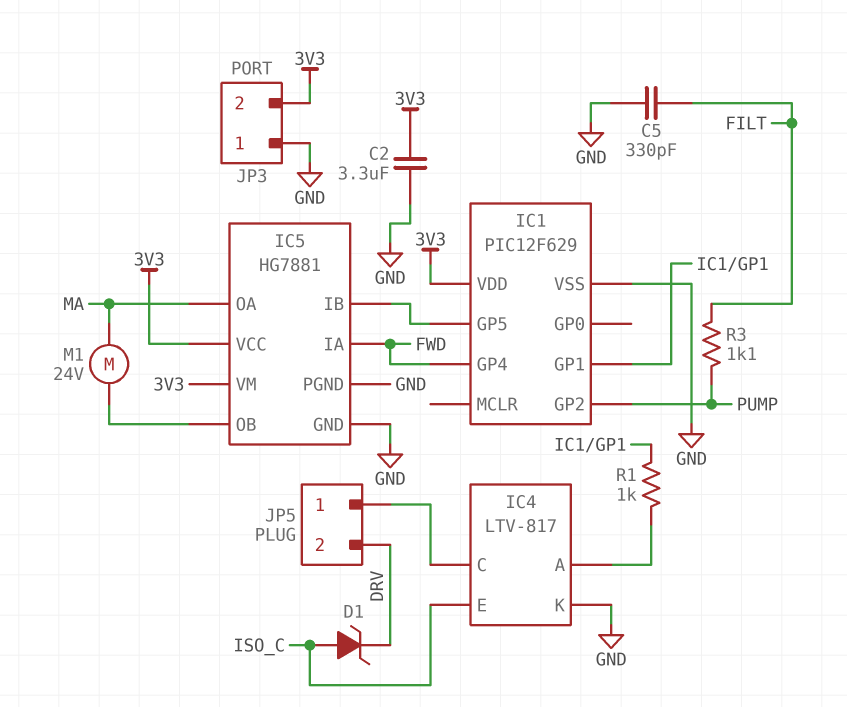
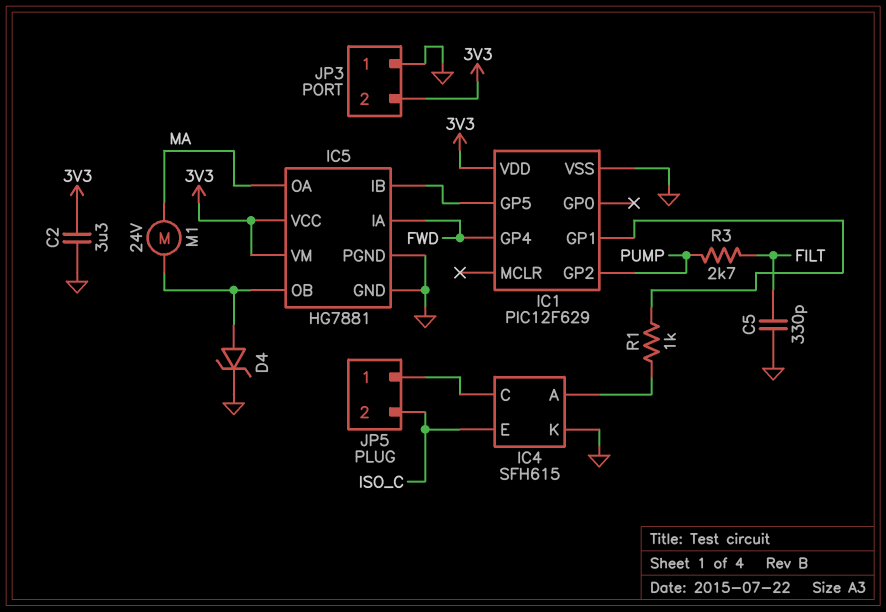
D1: zener (A ISO_C, K DRV) -> none
D4: none -> zener (A IC5/OB, K GND)
IC4: LTV-817 -> SFH615
JP5 pin 2: DRV -> ISO_C
R3: 1.1k (FILT, PUMP) -> 2.7k (FILT, PUMP)

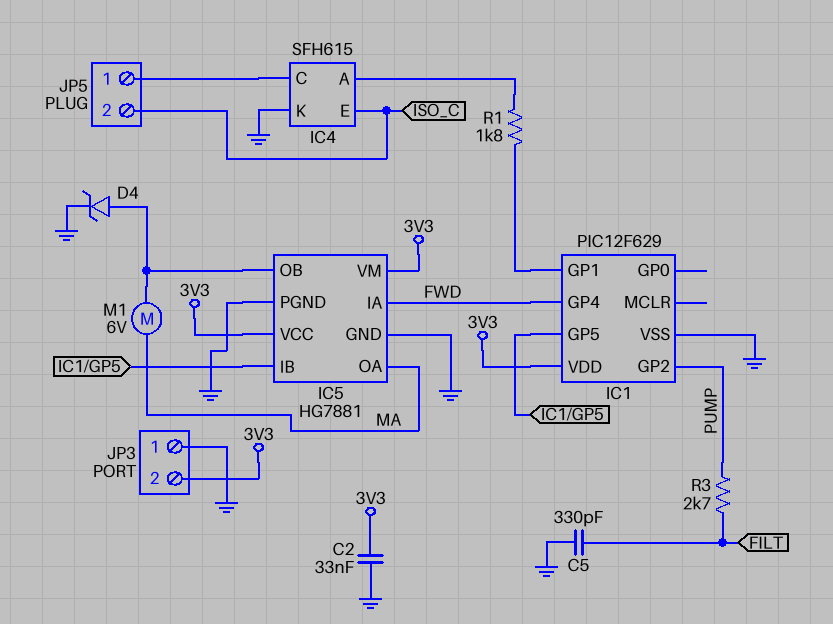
C2: 3.3uF (3V3, GND) -> 33nF (3V3, GND)
M1: motor 24V (IC5/OB, MA) -> motor 6V (IC5/OB, MA)
R1: 1k (IC1/GP1, IC4/A) -> 1.8k (IC1/GP1, IC4/A)

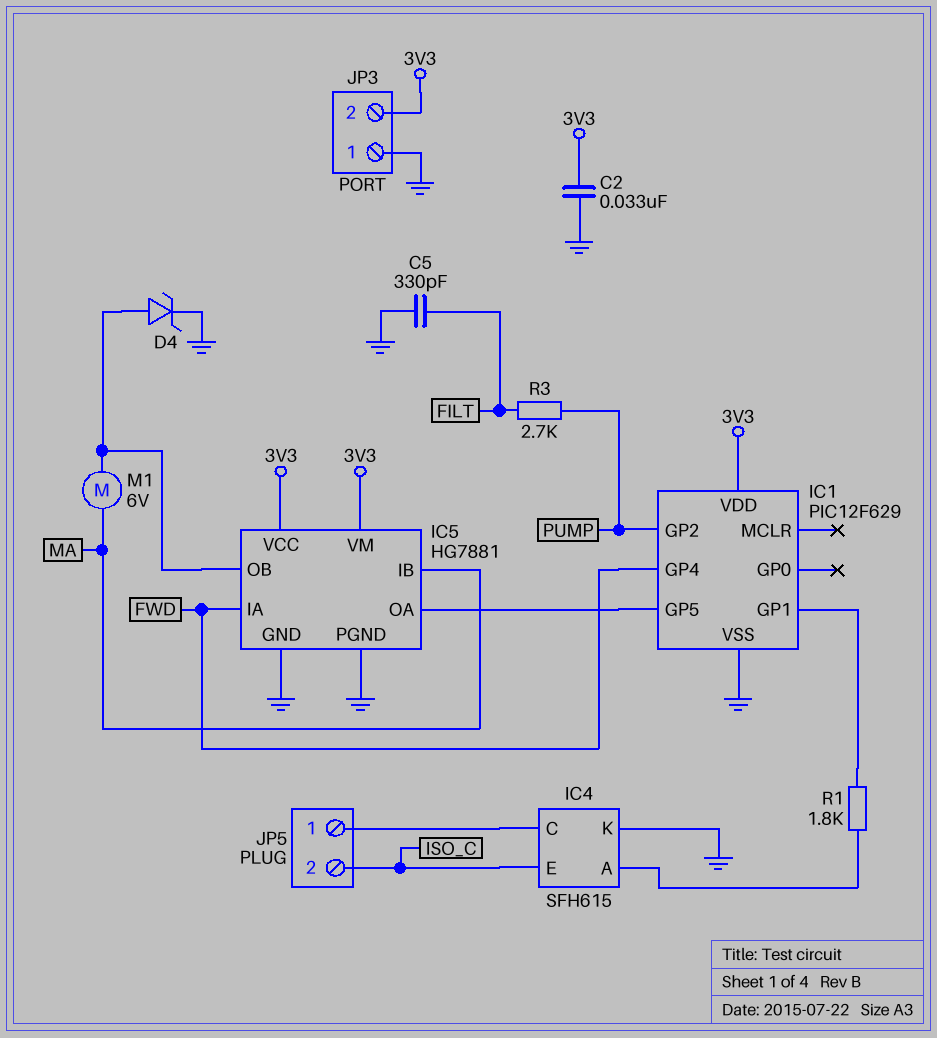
IC5 pin IB: IC1/GP5 -> MA
IC5 pin OA: MA -> IC1/GP5

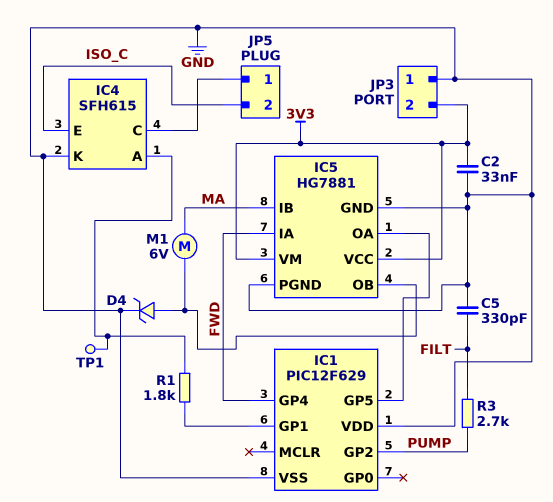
IC1 pin VDD: 3V3 -> GND
TP1: none -> test point (IC4/A)

